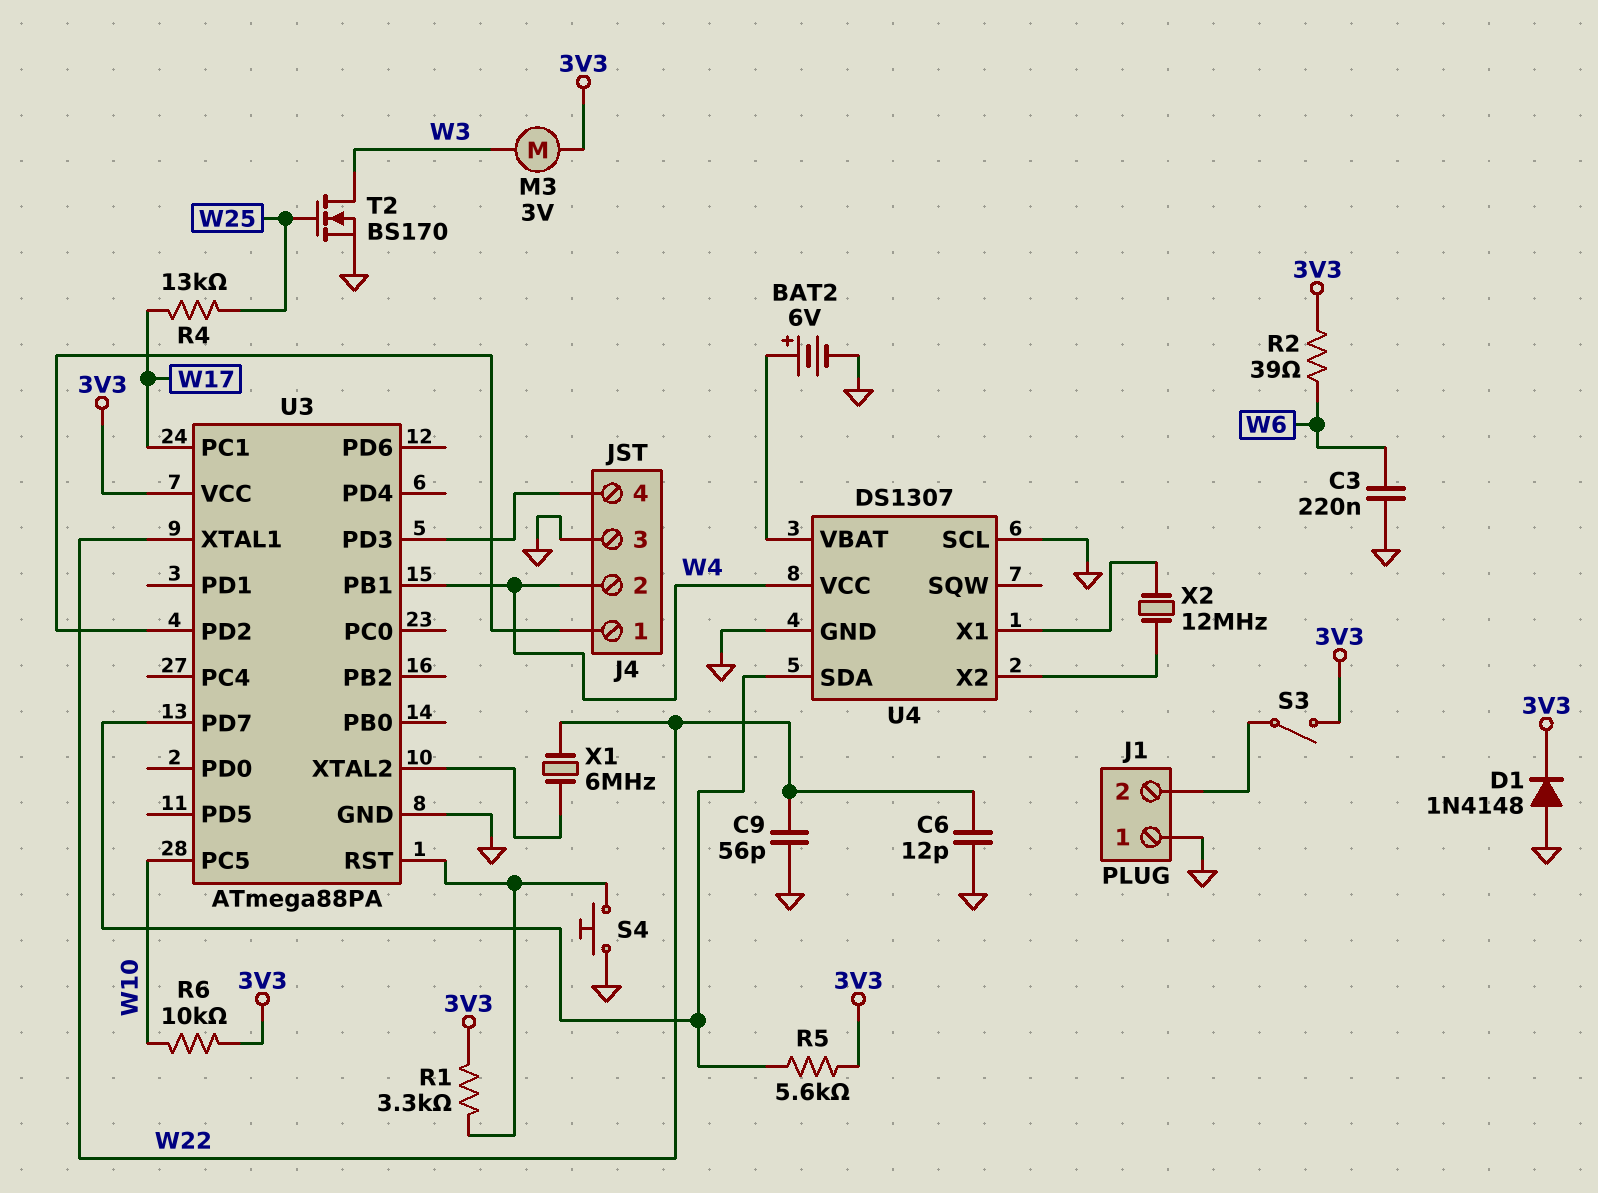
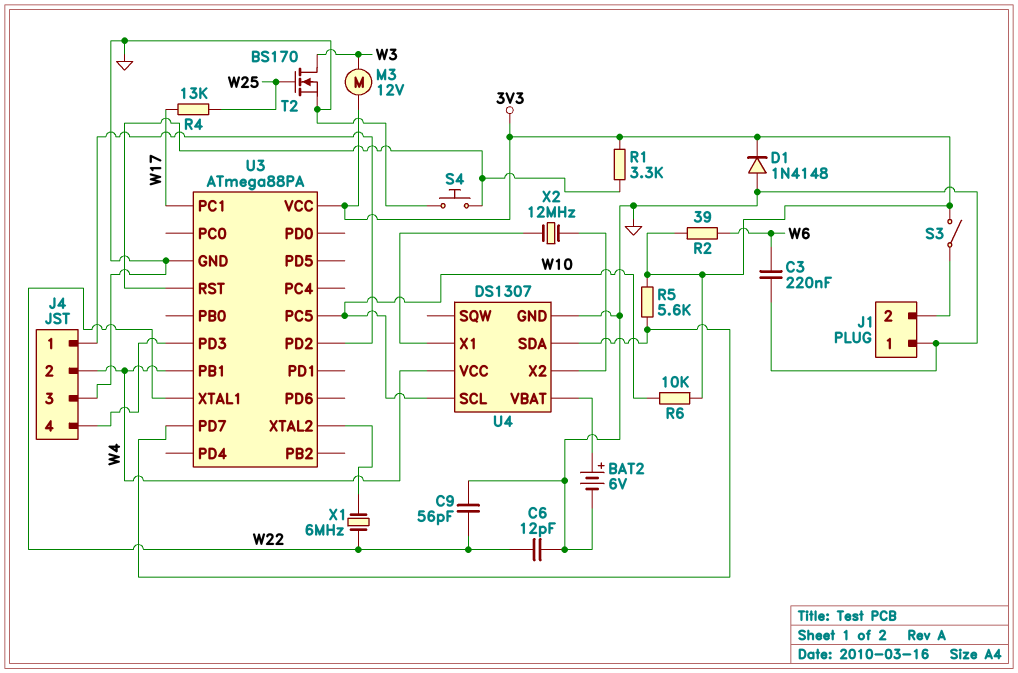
M3: motor 3V (3V3, W3) -> motor 12V (3V3, W3)
U4 pin SCL: GND -> W10

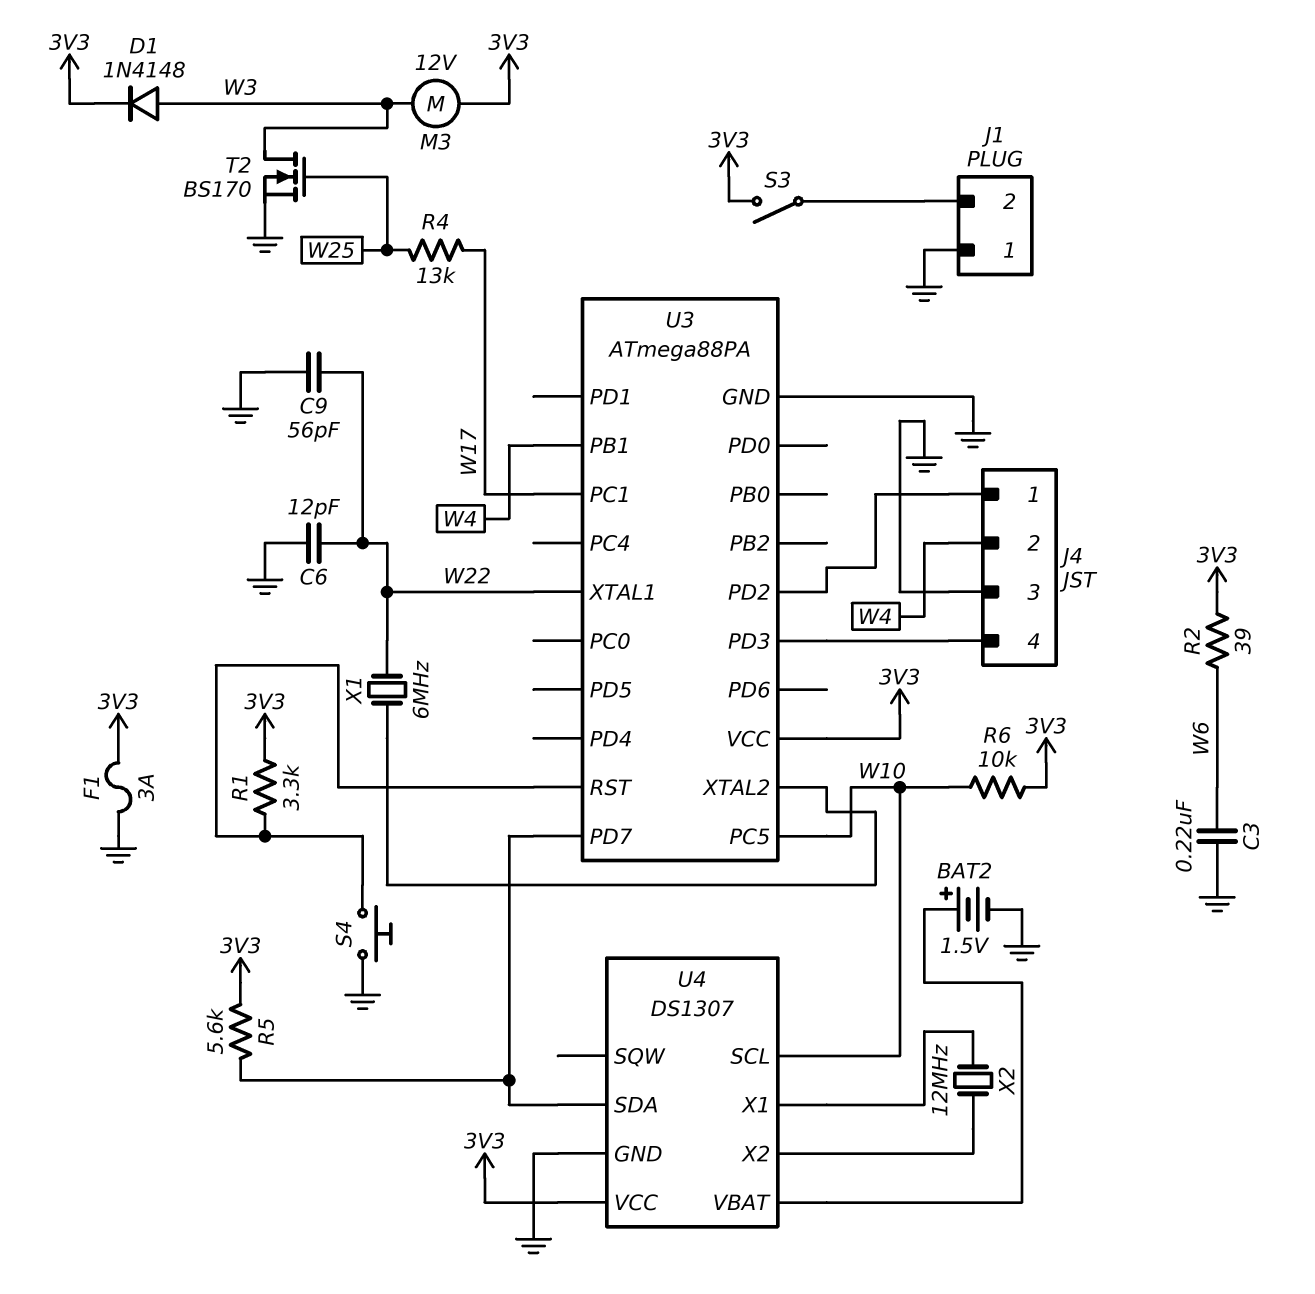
BAT2: 6V (plus U4/VBAT, minus GND) -> 1.5V (plus U4/VBAT, minus GND)
D1: diode 1N4148 (A GND, K 3V3) -> diode 1N4148 (A W3, K 3V3)
F1: none -> 3A (3V3, GND)
U4 pin VCC: W4 -> 3V3

